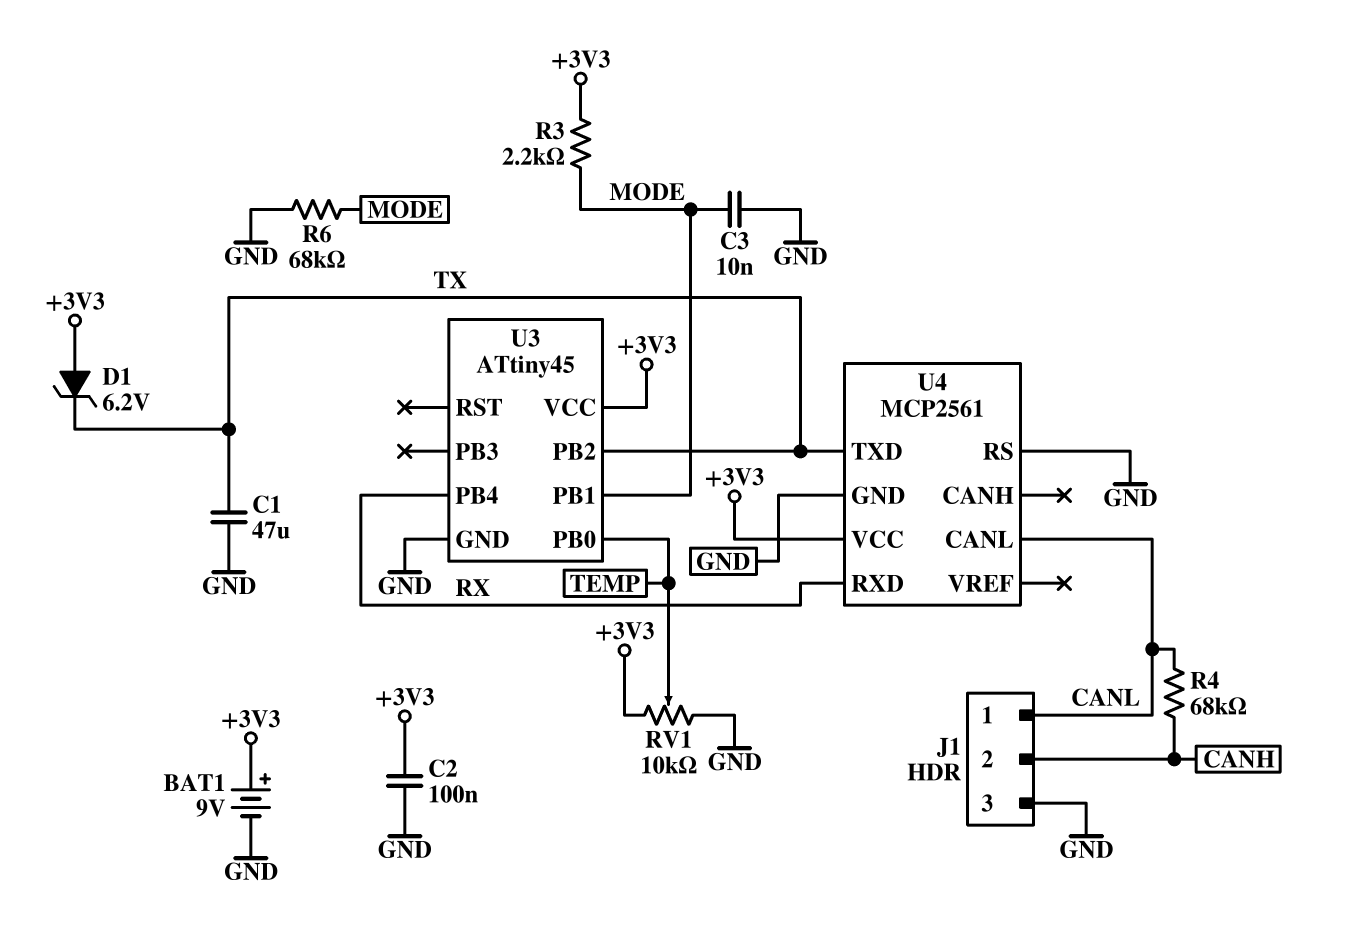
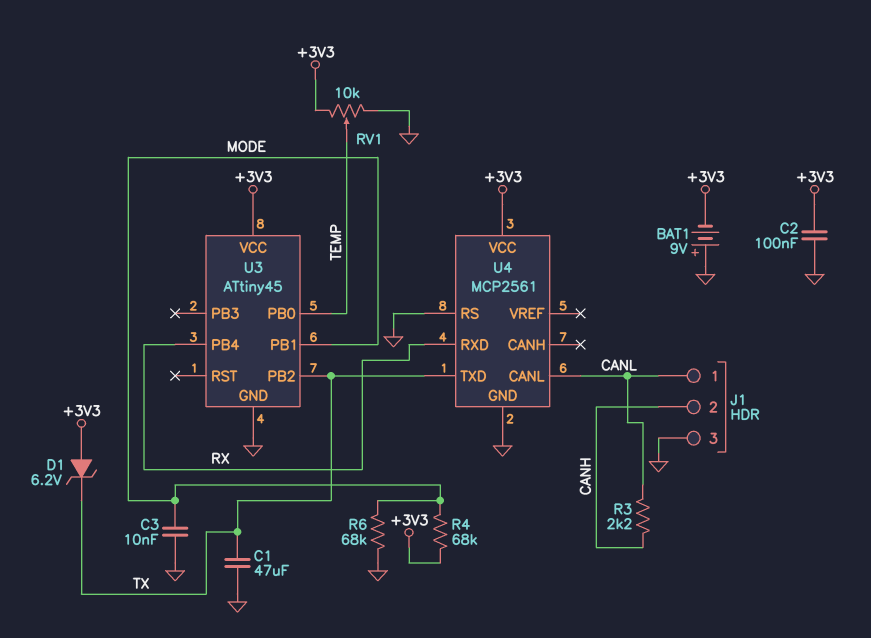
BAT1: 9V (plus +3V3, minus GND) -> 9V (plus GND, minus +3V3)
R3: 2.2k (+3V3, MODE) -> 2.2k (CANH, CANL)
R4: 68k (CANH, CANL) -> 68k (+3V3, MODE)

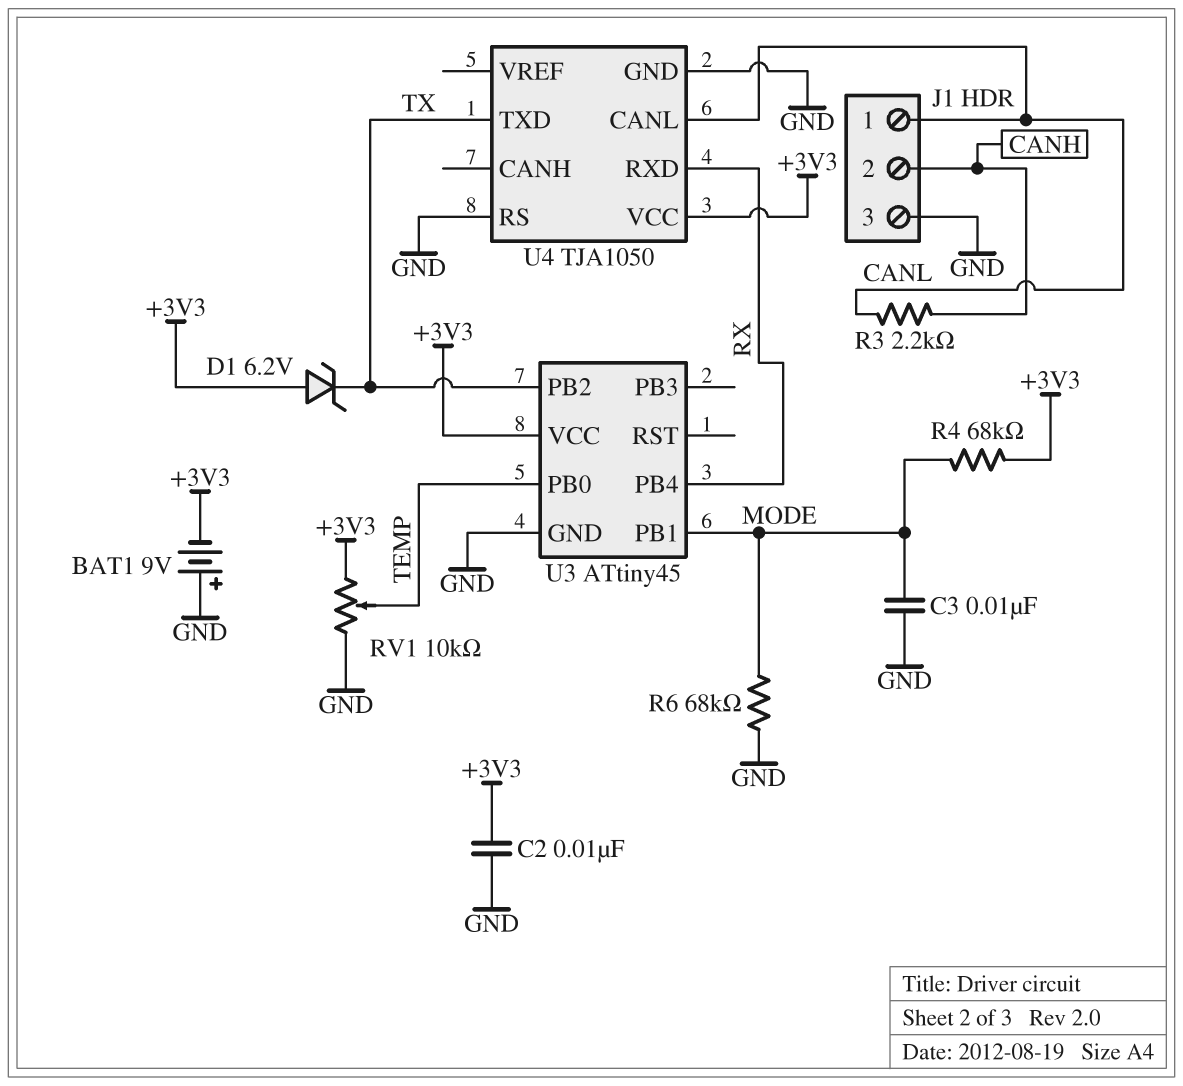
C1: 47uF (GND, TX) -> none
C2: 100nF (+3V3, GND) -> 10nF (+3V3, GND)
U4: MCP2561 -> TJA1050

